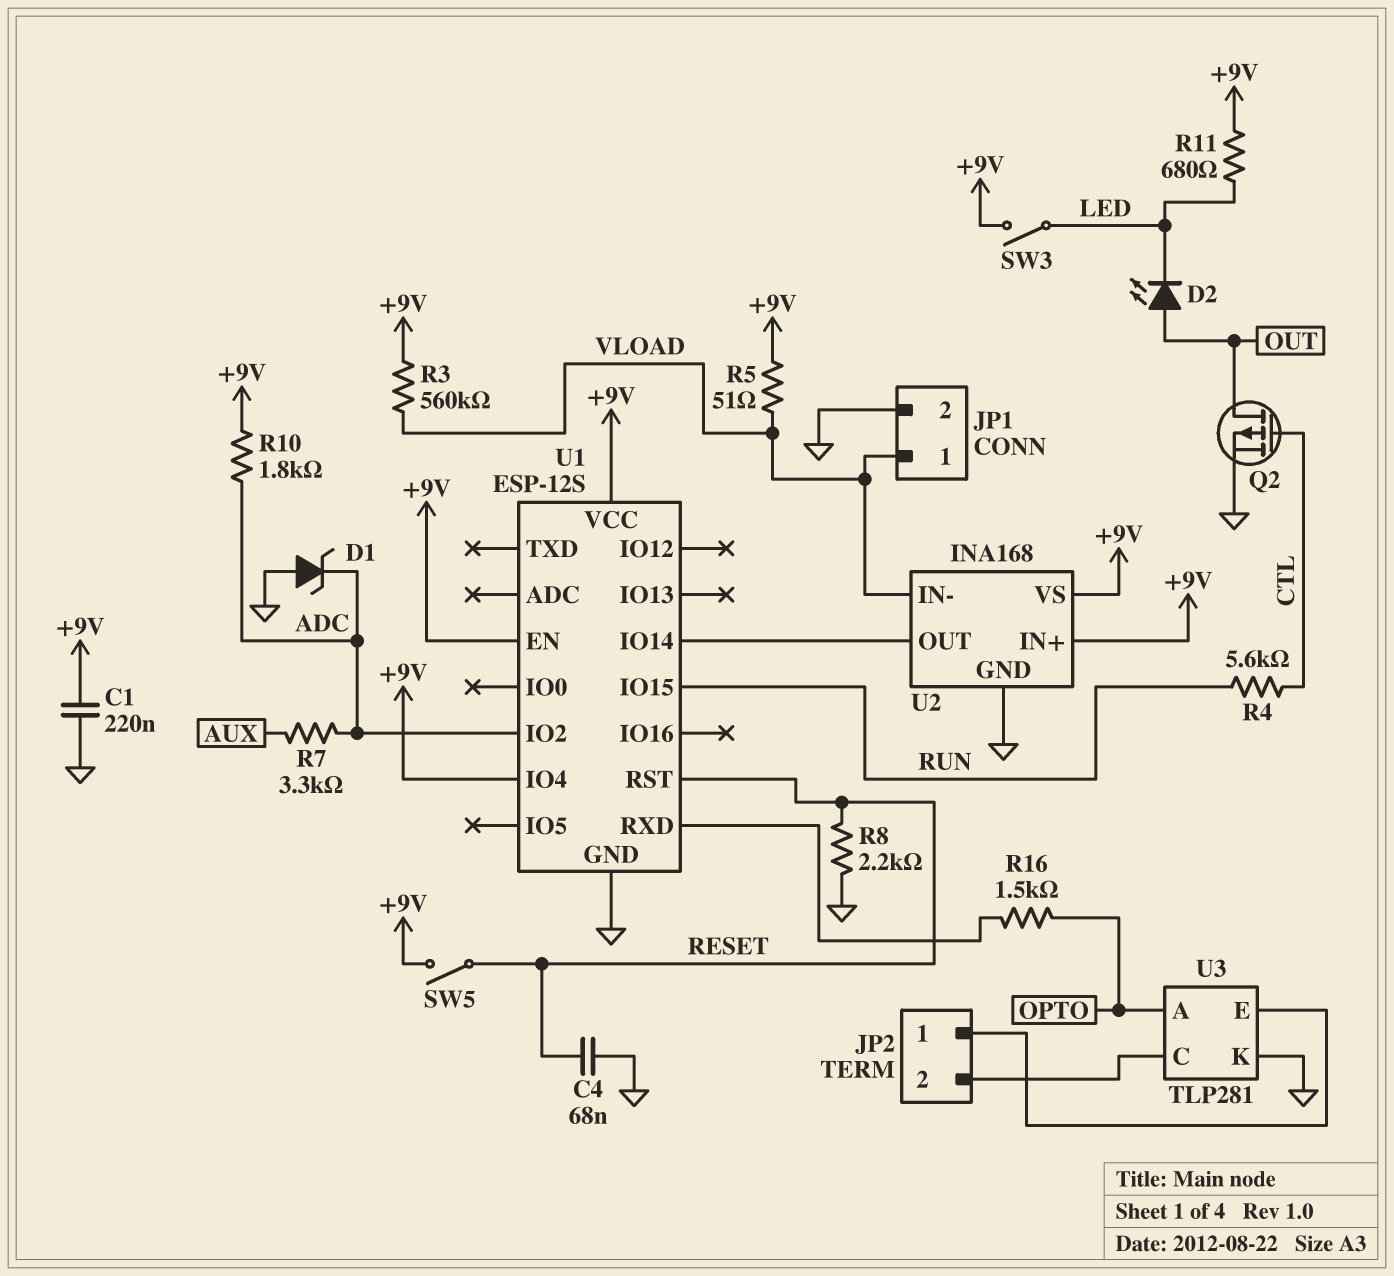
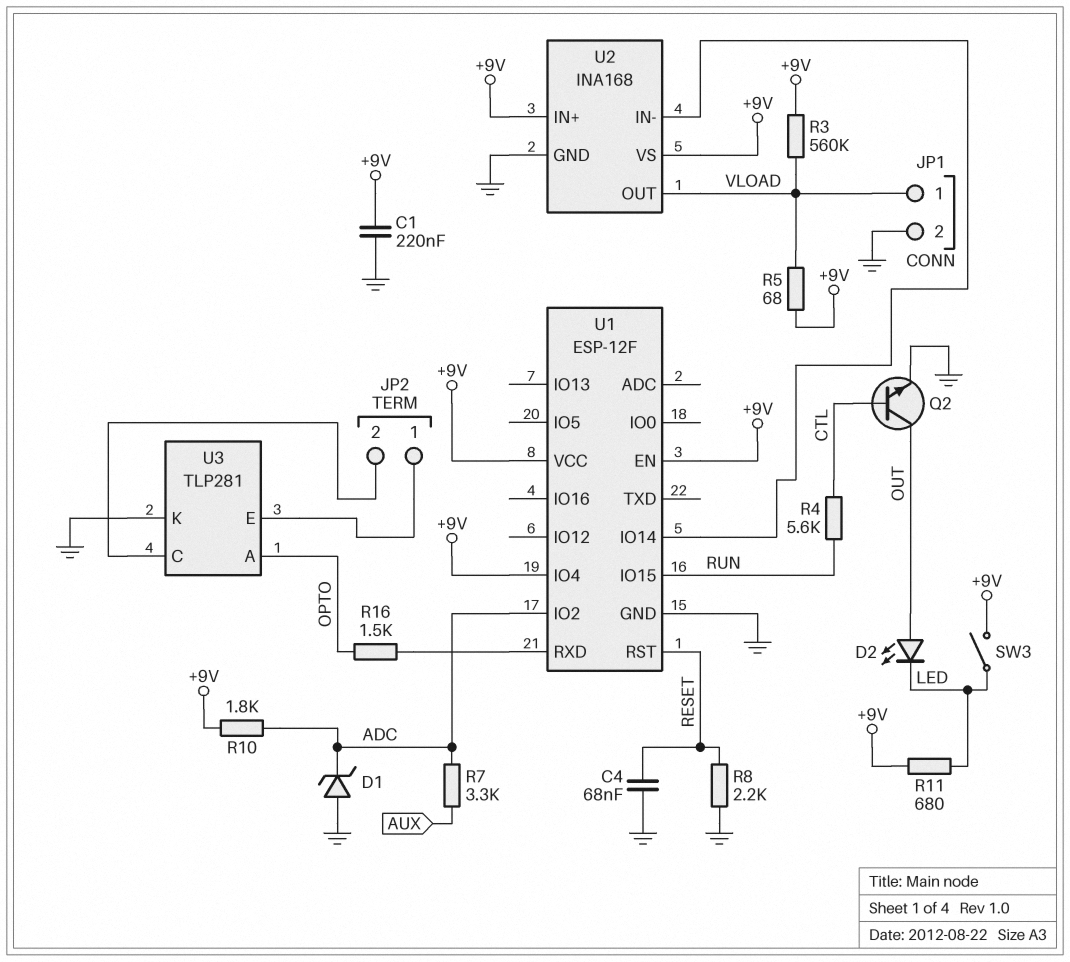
Q2: PMOS (G CTL, D OUT, S GND) -> NPN (B CTL, C OUT, E GND)
R5: 51 (+9V, VLOAD) -> 68 (+9V, VLOAD)
SW5: switch (+9V, RESET) -> none
U1: ESP-12S -> ESP-12F
U2 pin IN-: VLOAD -> U1/IO14
U2 pin OUT: U1/IO14 -> VLOAD

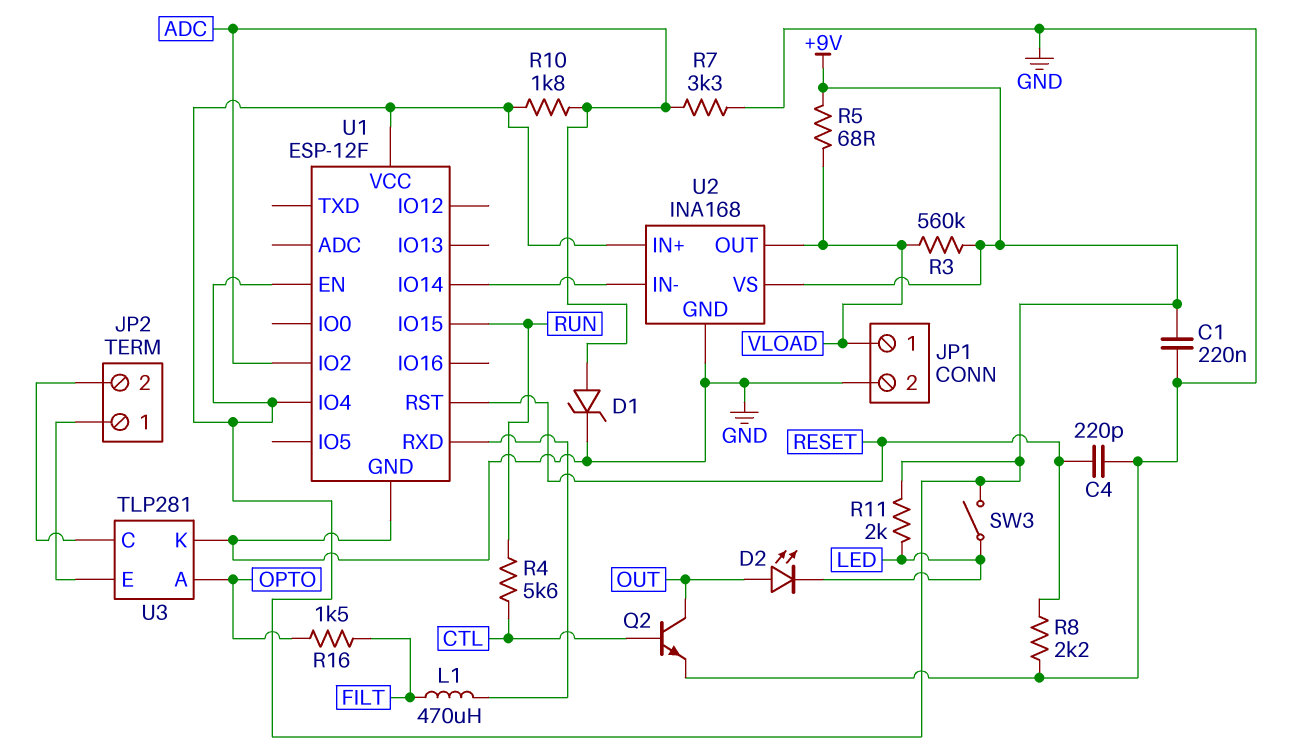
C4: 68nF (GND, RESET) -> 220pF (GND, RESET)
D1: zener (A GND, K ADC) -> zener (A ADC, K GND)
L1: none -> 470uH (FILT, U1/RXD)
R7: 3.3k (ADC, AUX) -> 3.3k (ADC, GND)
R11: 680 (+9V, LED) -> 2k (+9V, LED)
R16: 1.5k (OPTO, U1/RXD) -> 1.5k (FILT, OPTO)

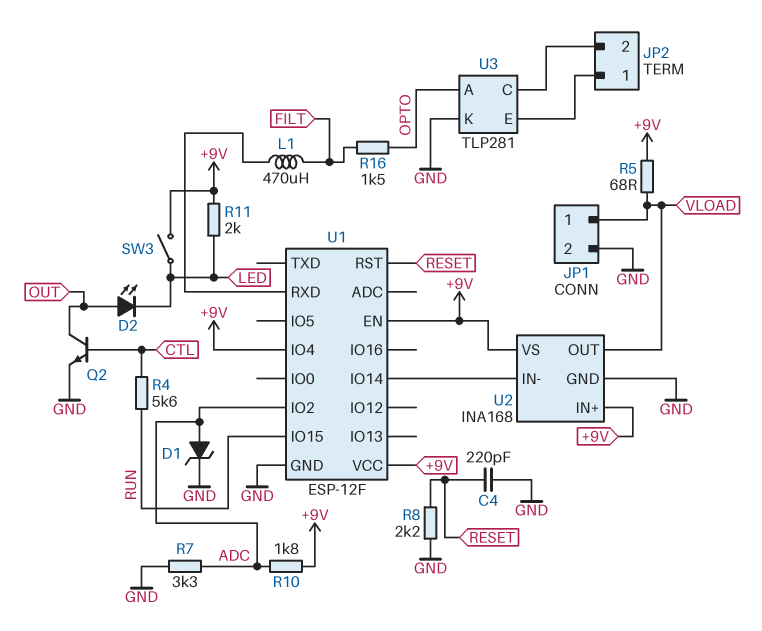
C1: 220nF (+9V, GND) -> none
R3: 560k (+9V, VLOAD) -> none

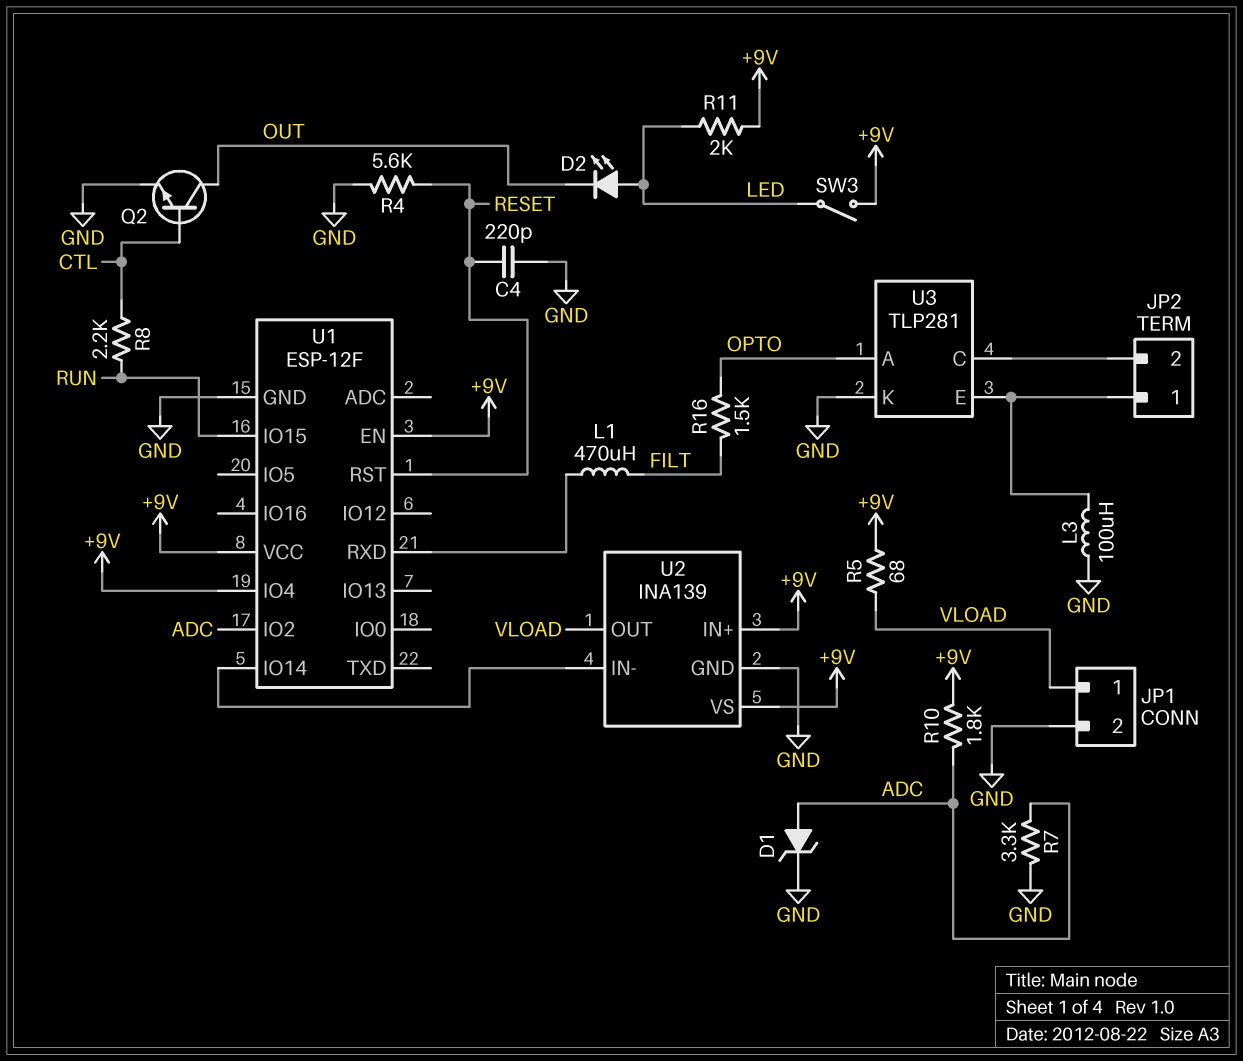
D2: LED (A OUT, K LED) -> LED (A LED, K OUT)
L3: none -> 100uH (GND, JP2/1)
R4: 5.6k (CTL, RUN) -> 5.6k (GND, RESET)
R8: 2.2k (GND, RESET) -> 2.2k (CTL, RUN)
U2: INA168 -> INA139

